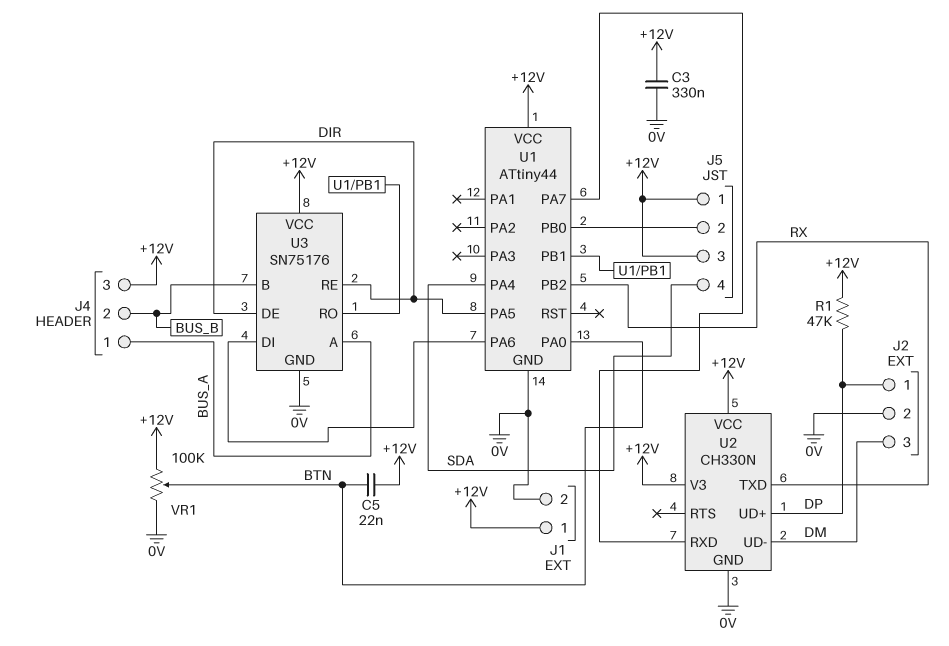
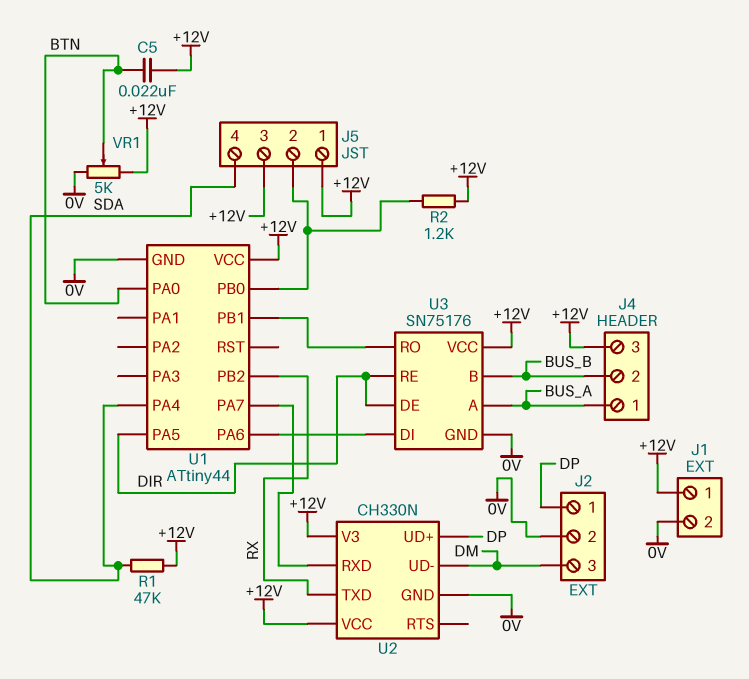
C3: 330nF (+12V, 0V) -> none
R1: 47k (+12V, DP) -> 47k (+12V, SDA)
R2: none -> 1.2k (+12V, J5/2)
VR1: 100k (+12V, 0V, wiper BTN) -> 5k (+12V, 0V, wiper BTN)

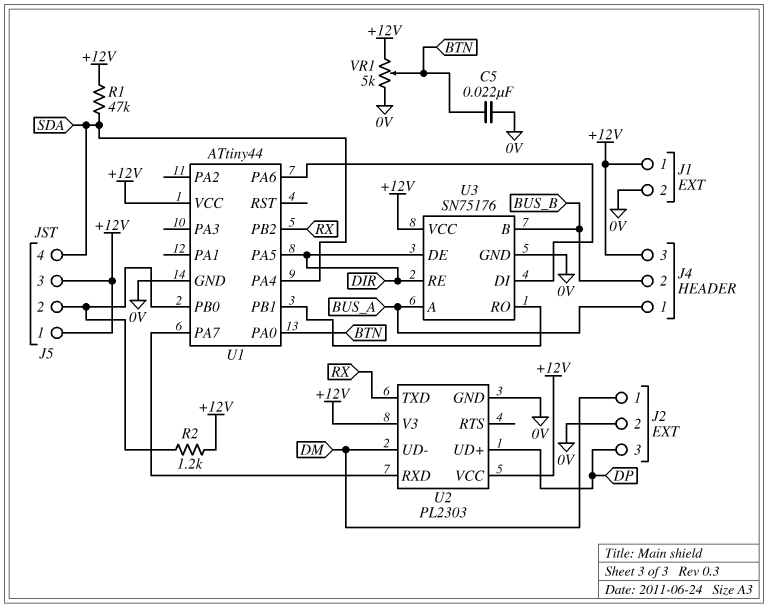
C5: 22nF (+12V, BTN) -> 22nF (0V, BTN)
J2 pin 1: DP -> DM
J2 pin 3: DM -> DP
U2: CH330N -> PL2303

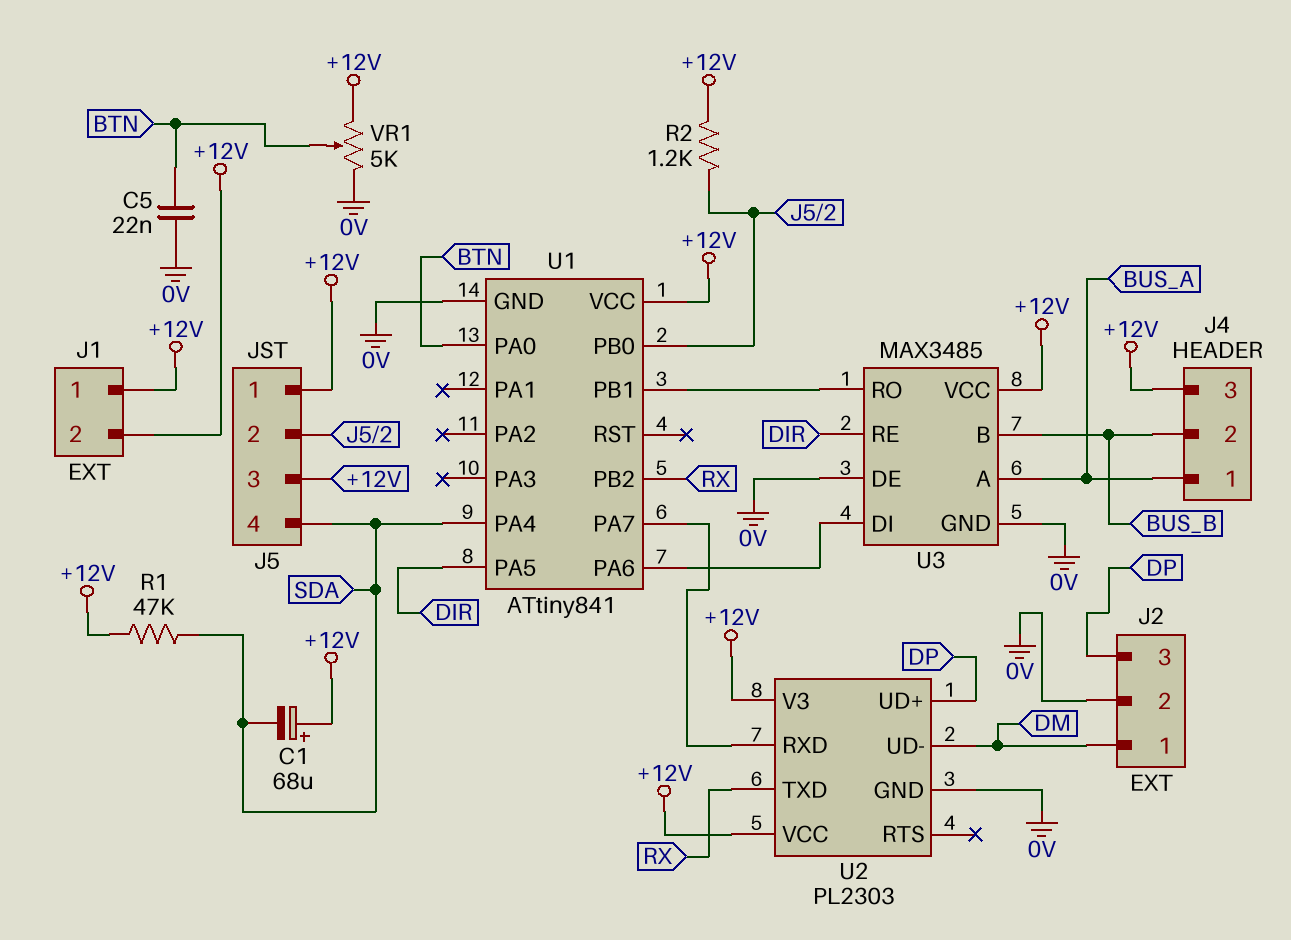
C1: none -> 68uF (plus +12V, minus SDA)
J1 pin 2: 0V -> +12V
U1: ATtiny44 -> ATtiny841
U3: SN75176 -> MAX3485
U3 pin DE: DIR -> 0V

